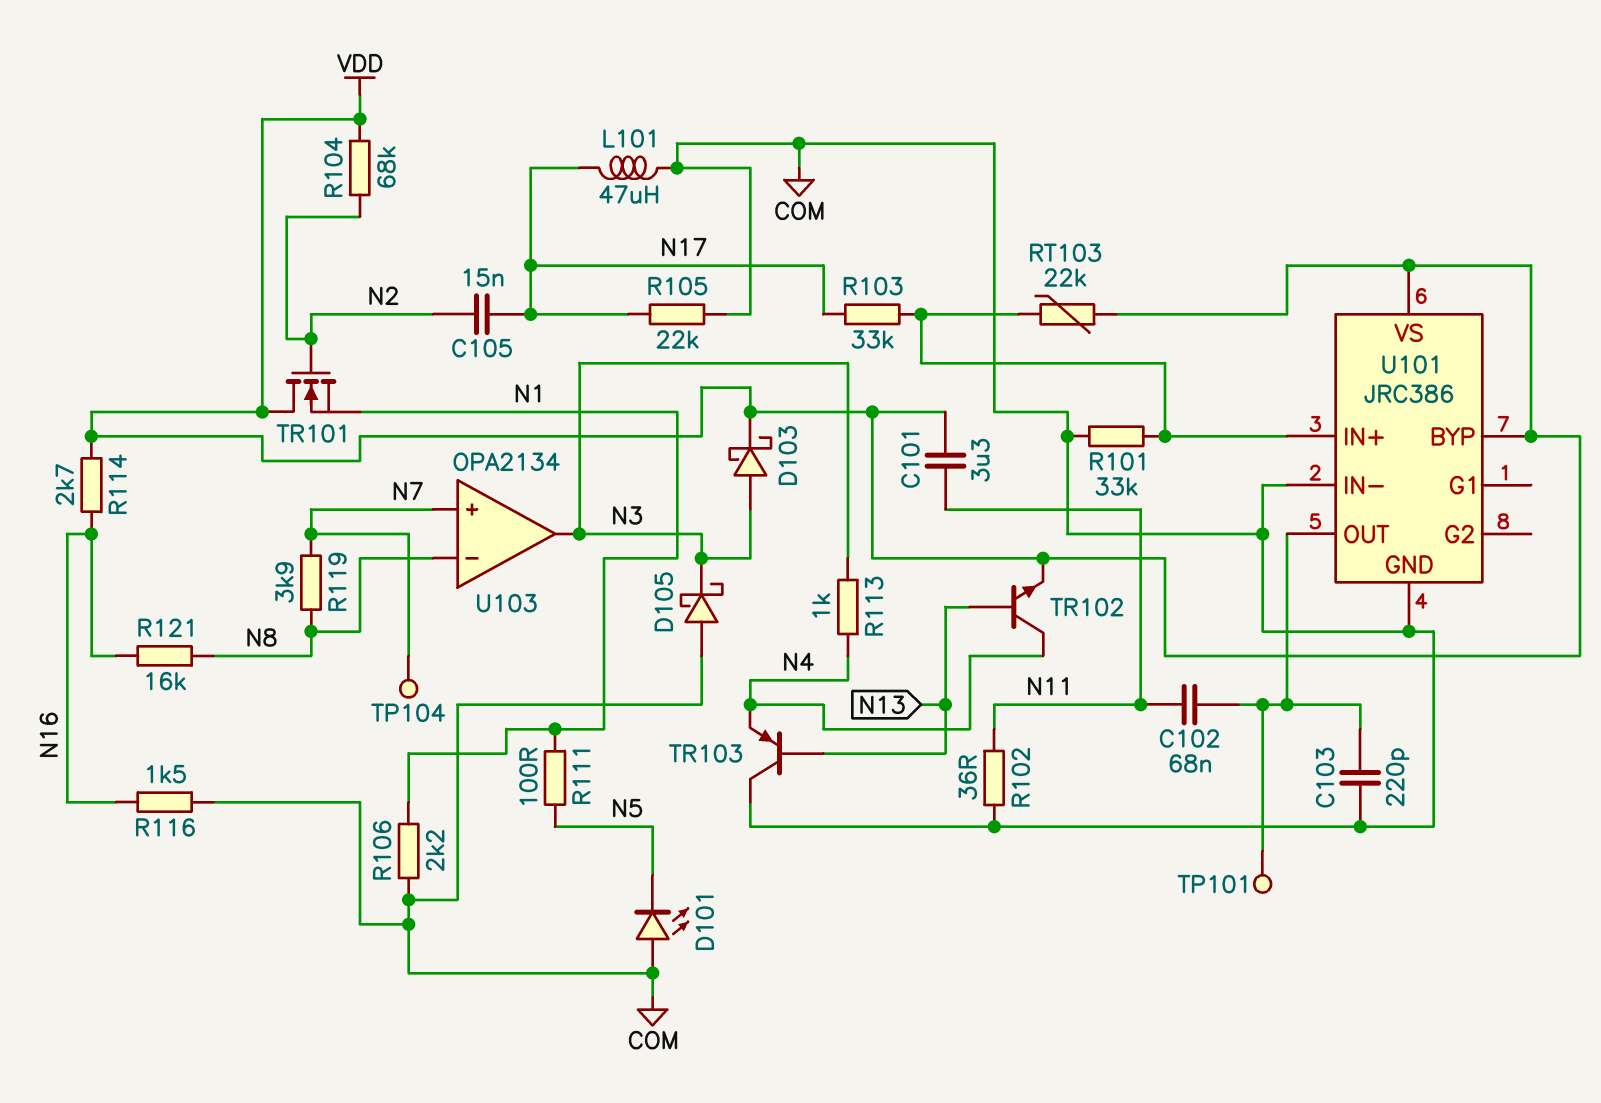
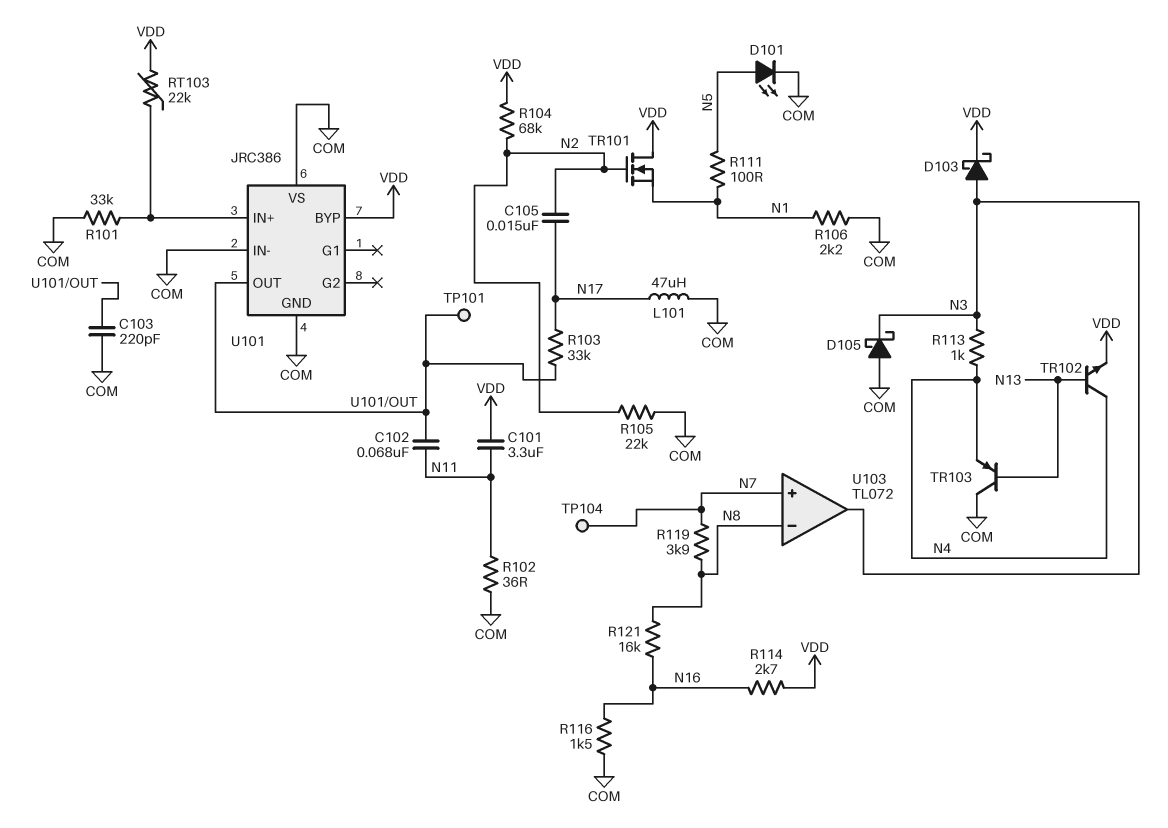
D101: LED (A COM, K N5) -> LED (A N5, K COM)
R103: 33k (N17, U101/IN+) -> 33k (N17, U101/OUT)
R105: 22k (COM, N17) -> 22k (COM, N2)
U101 pin VS: VDD -> COM
U103: OPA2134 -> TL072

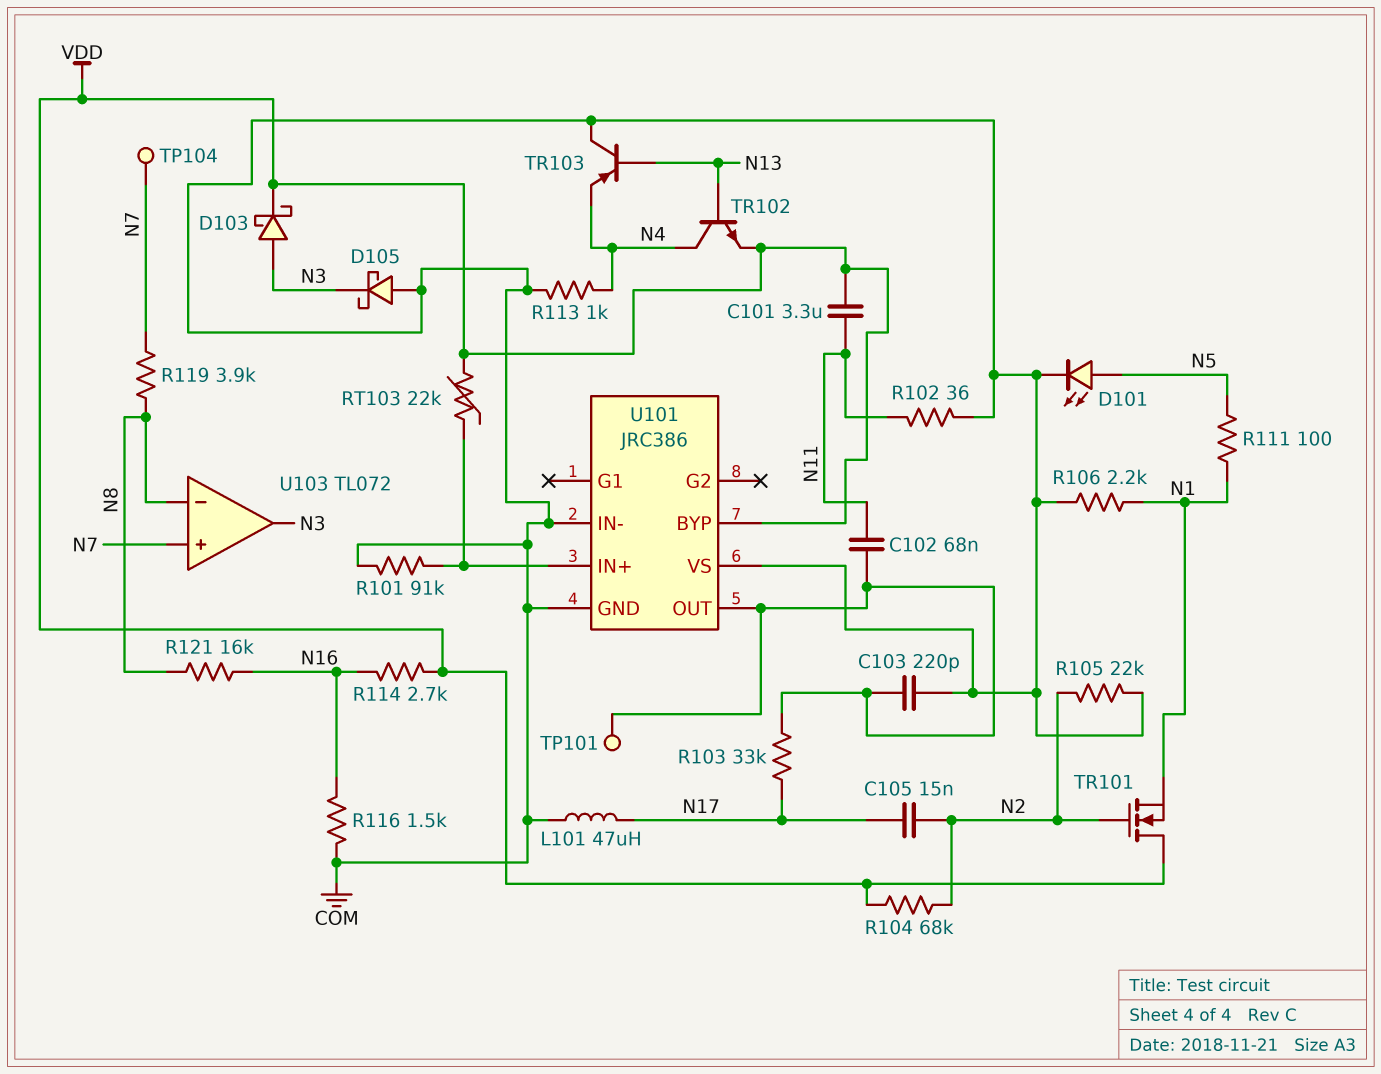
R101: 33k (COM, U101/IN+) -> 91k (COM, U101/IN+)
R113: 1k (N3, N4) -> 1k (COM, N4)

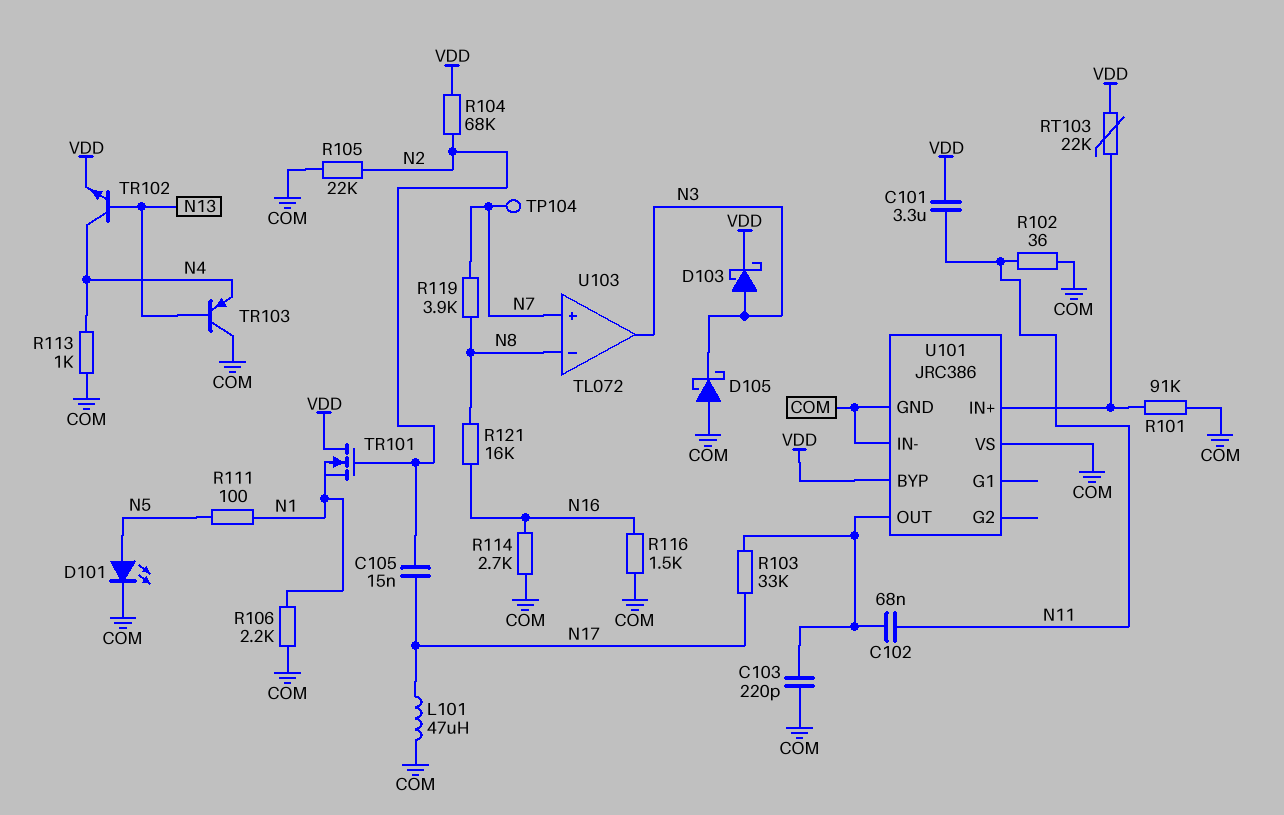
R114: 2.7k (N16, VDD) -> 2.7k (COM, N16)
TP101: test point (U101/OUT) -> none

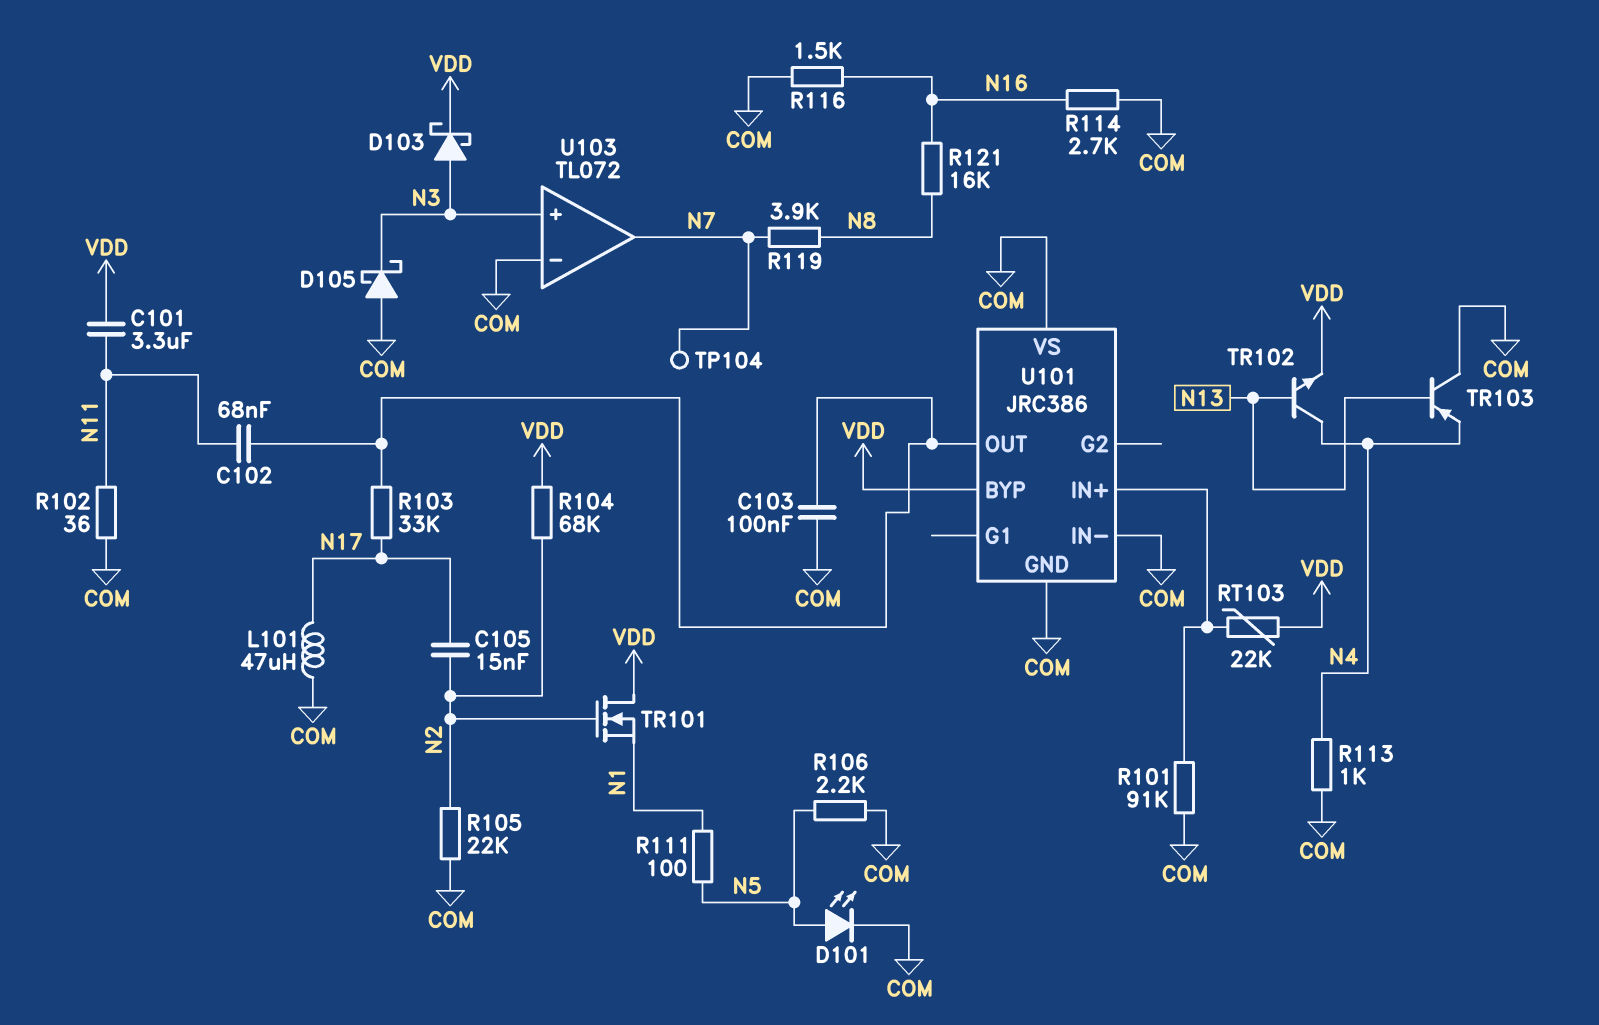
C103: 220pF (COM, U101/OUT) -> 100nF (COM, U101/OUT)
R106: 2.2k (COM, N1) -> 2.2k (COM, N5)
U103 pin in+: N7 -> N3
U103 pin in-: N8 -> COM
U103 pin out: N3 -> N7

